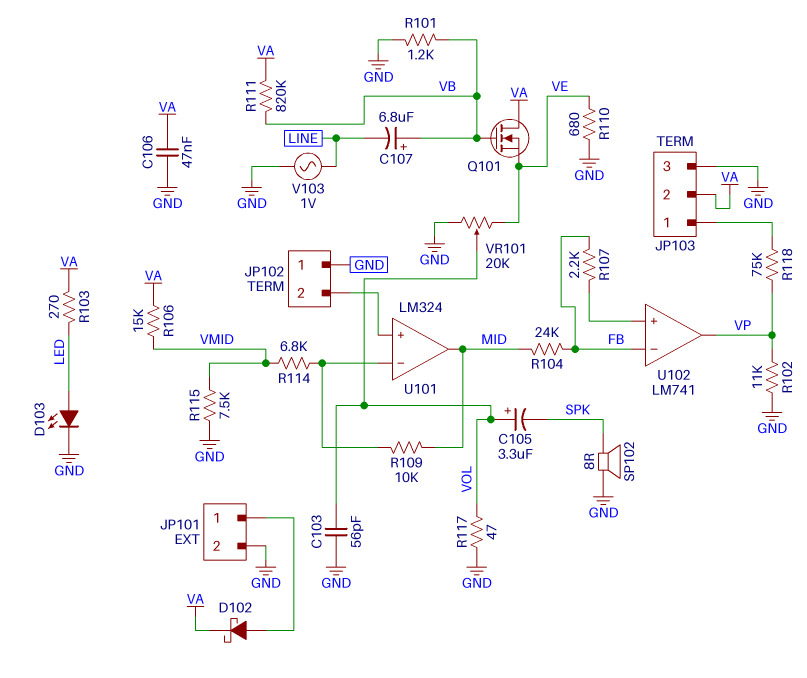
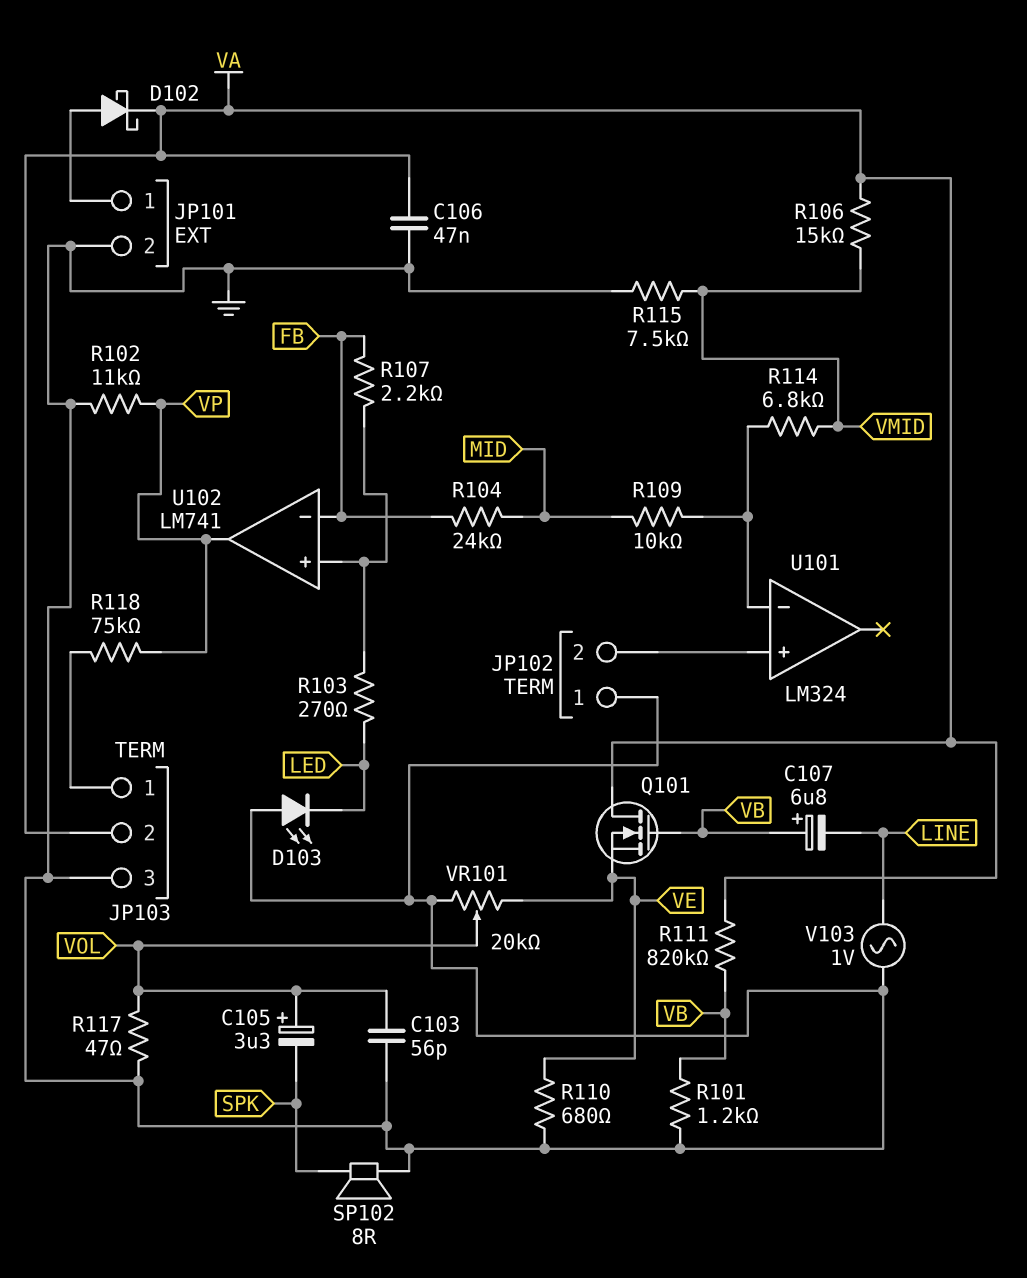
D103: LED (A LED, K GND) -> LED (A GND, K LED)
R103: 270 (LED, VA) -> 270 (LED, U102/in+)
U101 pin out: MID -> none

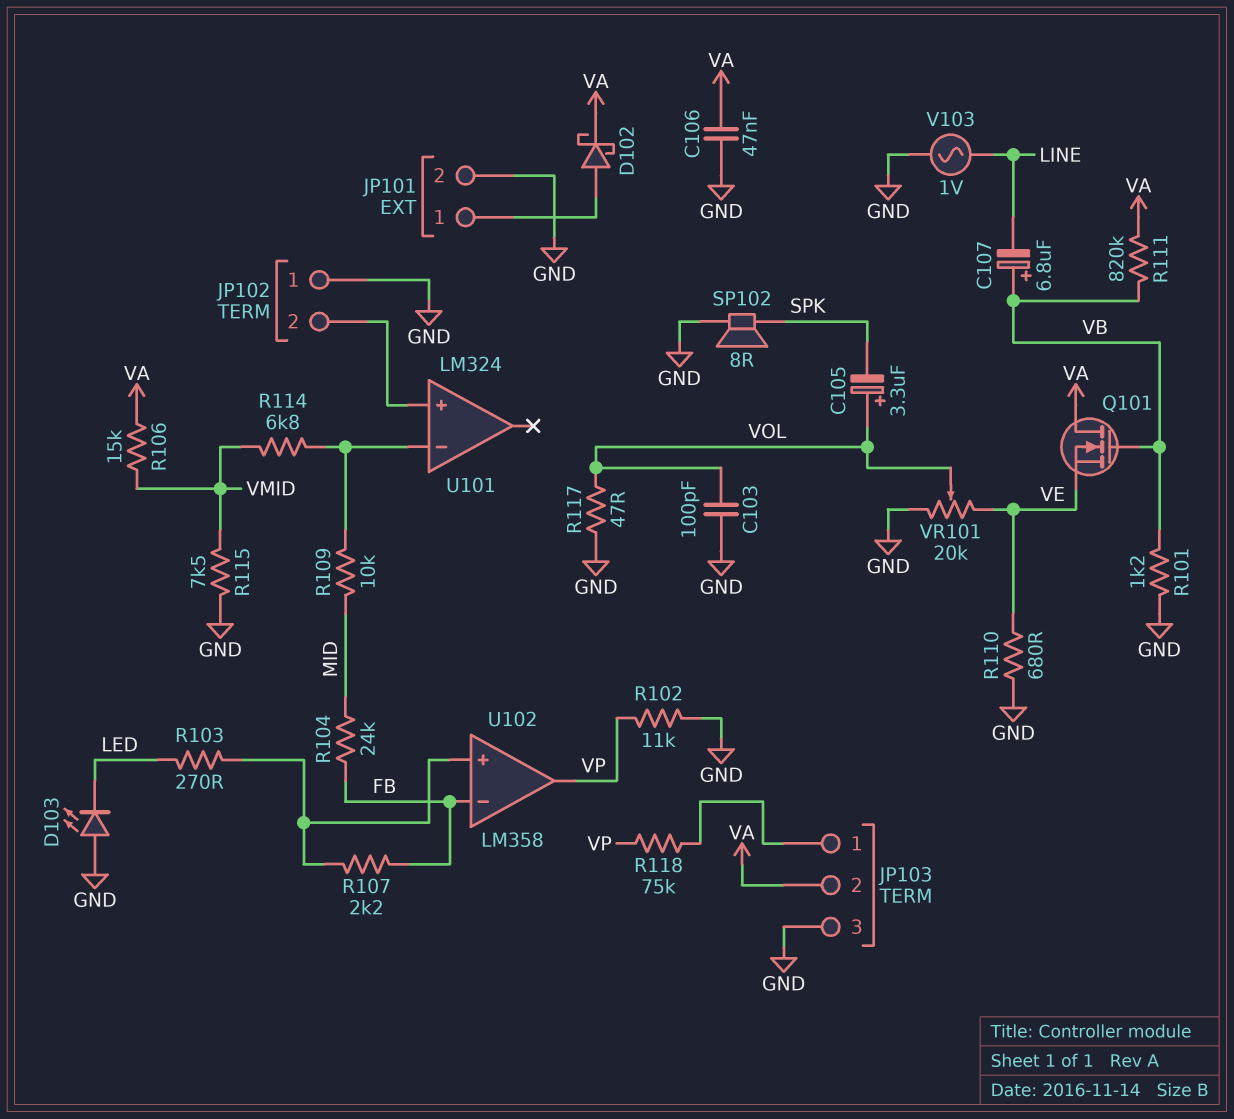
C103: 56pF (GND, VOL) -> 100pF (GND, VOL)
U102: LM741 -> LM358

